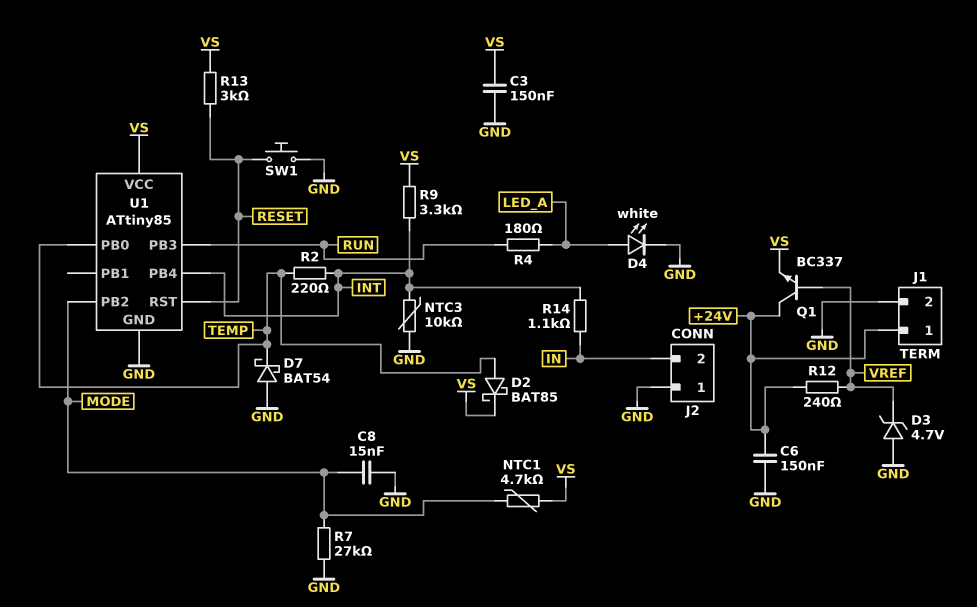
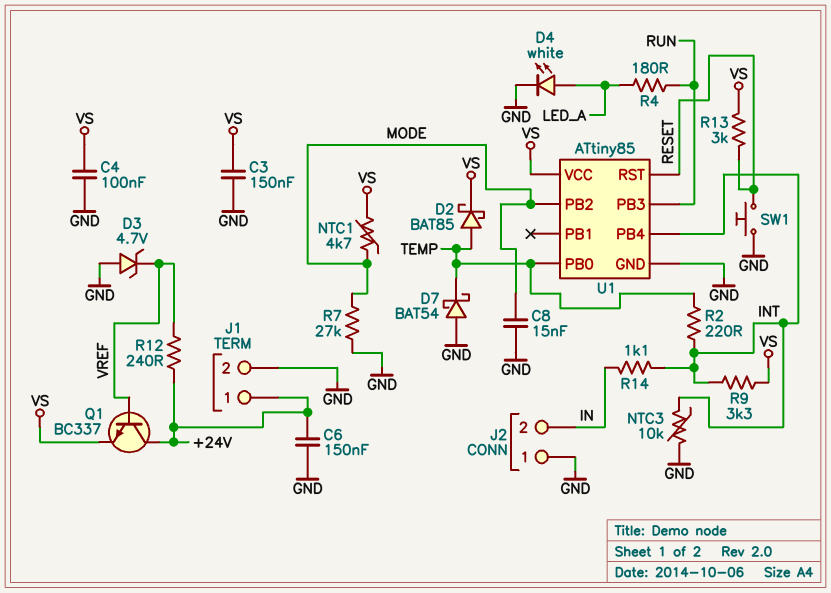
C4: none -> 100nF (GND, VS)

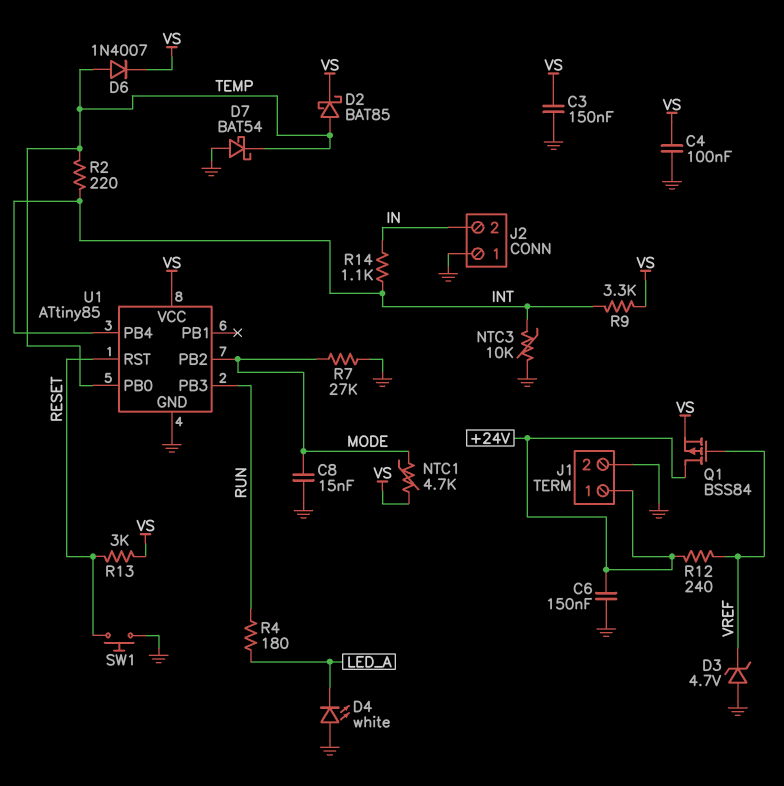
D4: LED white (A LED_A, K GND) -> LED white (A GND, K LED_A)
D6: none -> diode 1N4007 (A TEMP, K VS)
Q1: NPN BC337 (B VREF, C +24V, E VS) -> PMOS BSS84 (G VREF, D +24V, S VS)

